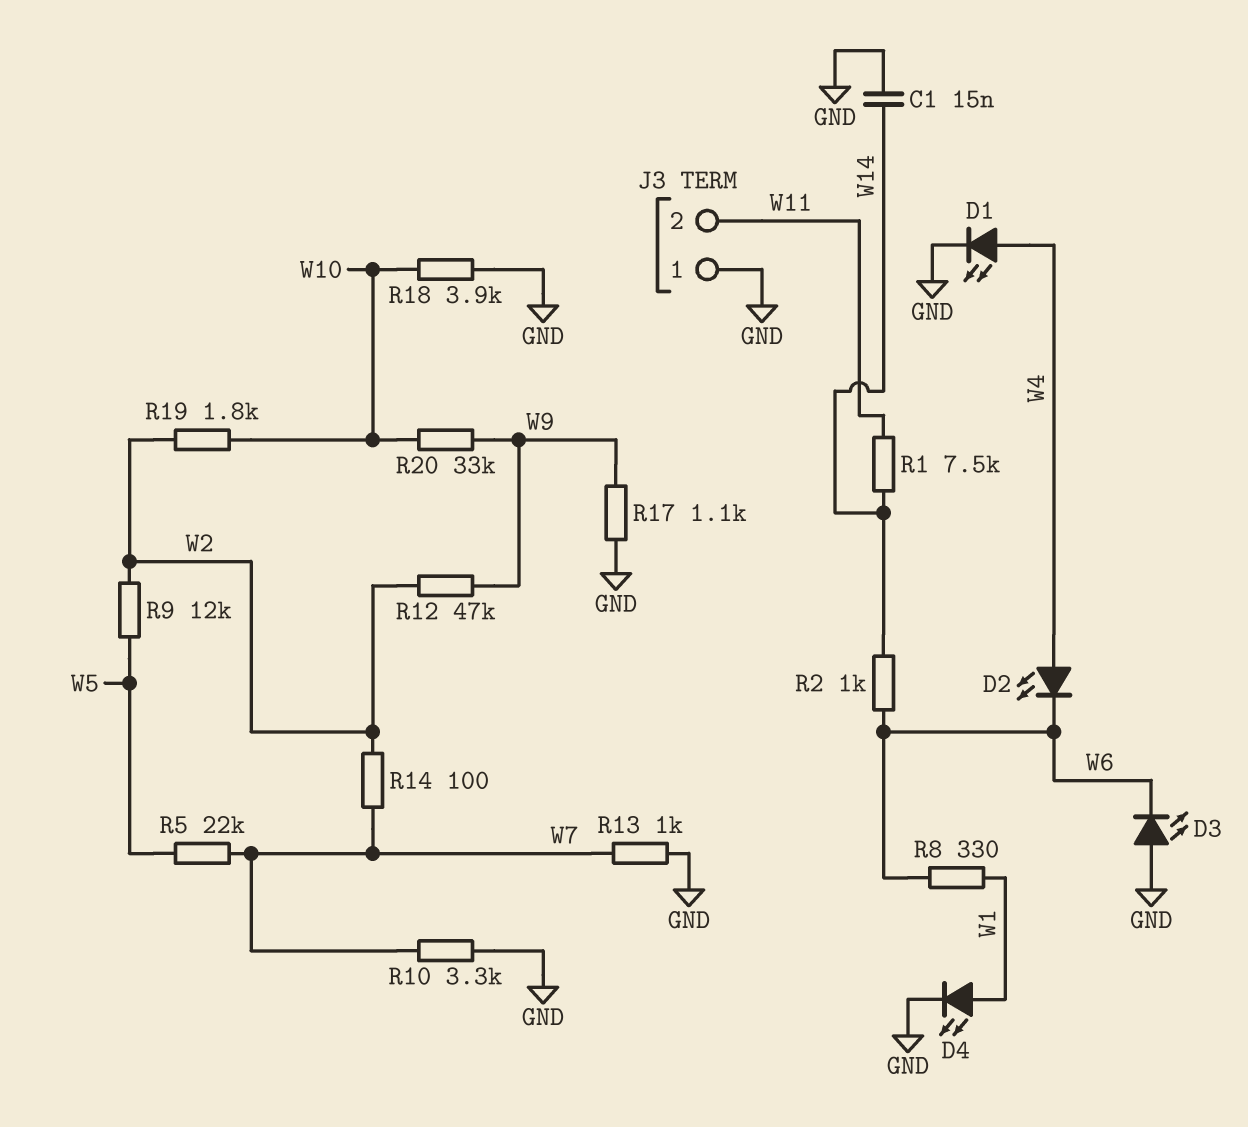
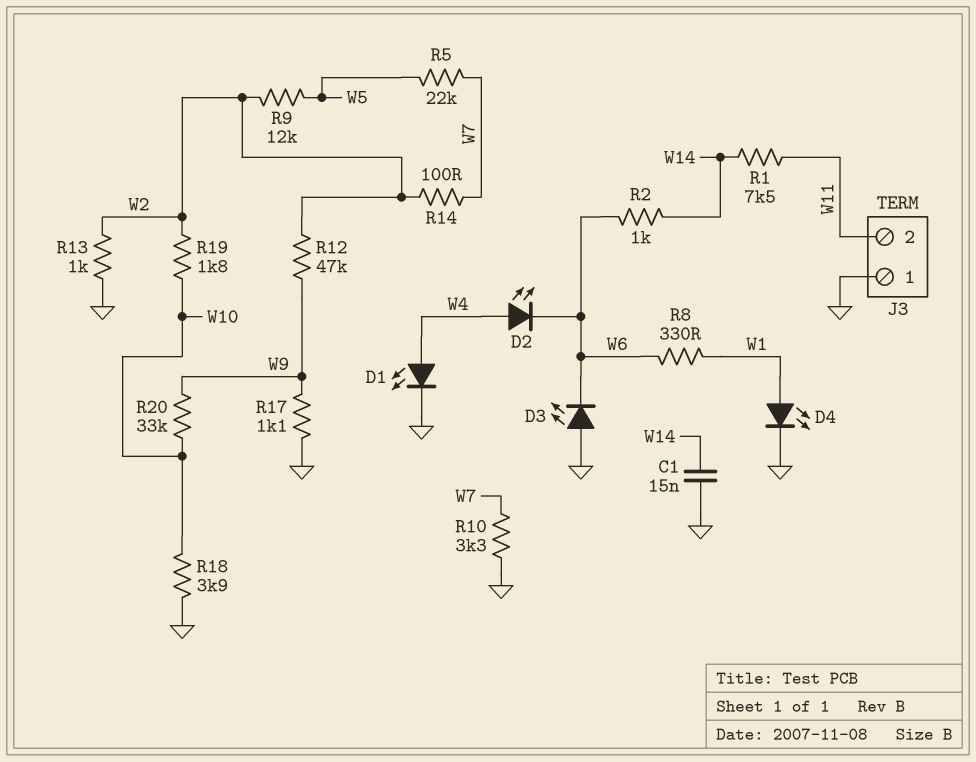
R13: 1k (GND, W7) -> 1k (GND, W2)

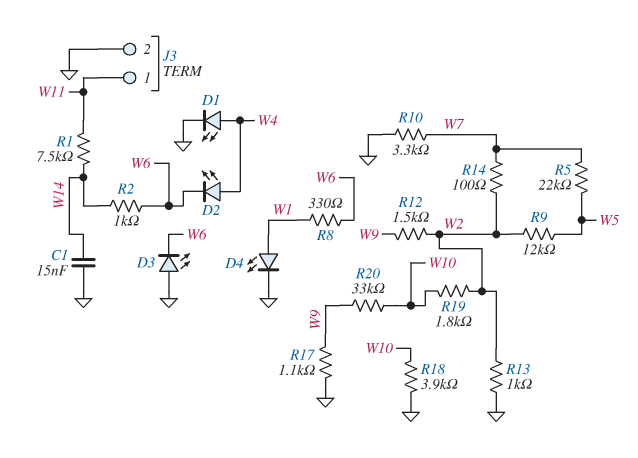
J3 pin 1: GND -> W11
J3 pin 2: W11 -> GND
R12: 47k (W2, W9) -> 1.5k (W2, W9)

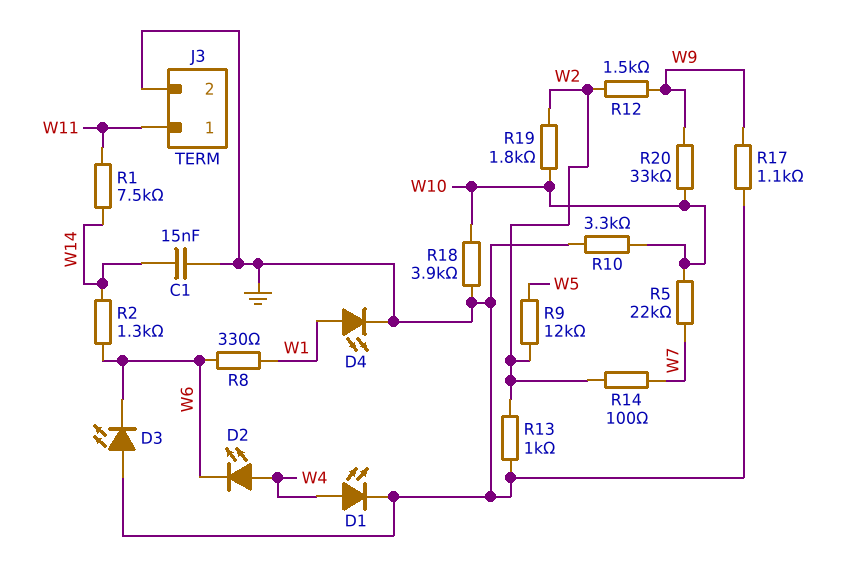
R2: 1k (W6, W14) -> 1.3k (W6, W14)
R5: 22k (W5, W7) -> 22k (W7, W10)
R10: 3.3k (GND, W7) -> 3.3k (GND, W10)

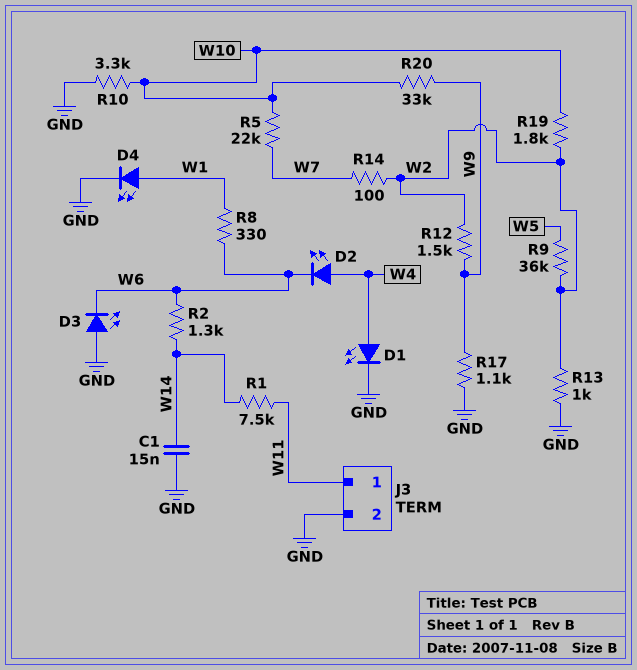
R9: 12k (W2, W5) -> 36k (W2, W5)
R18: 3.9k (GND, W10) -> none

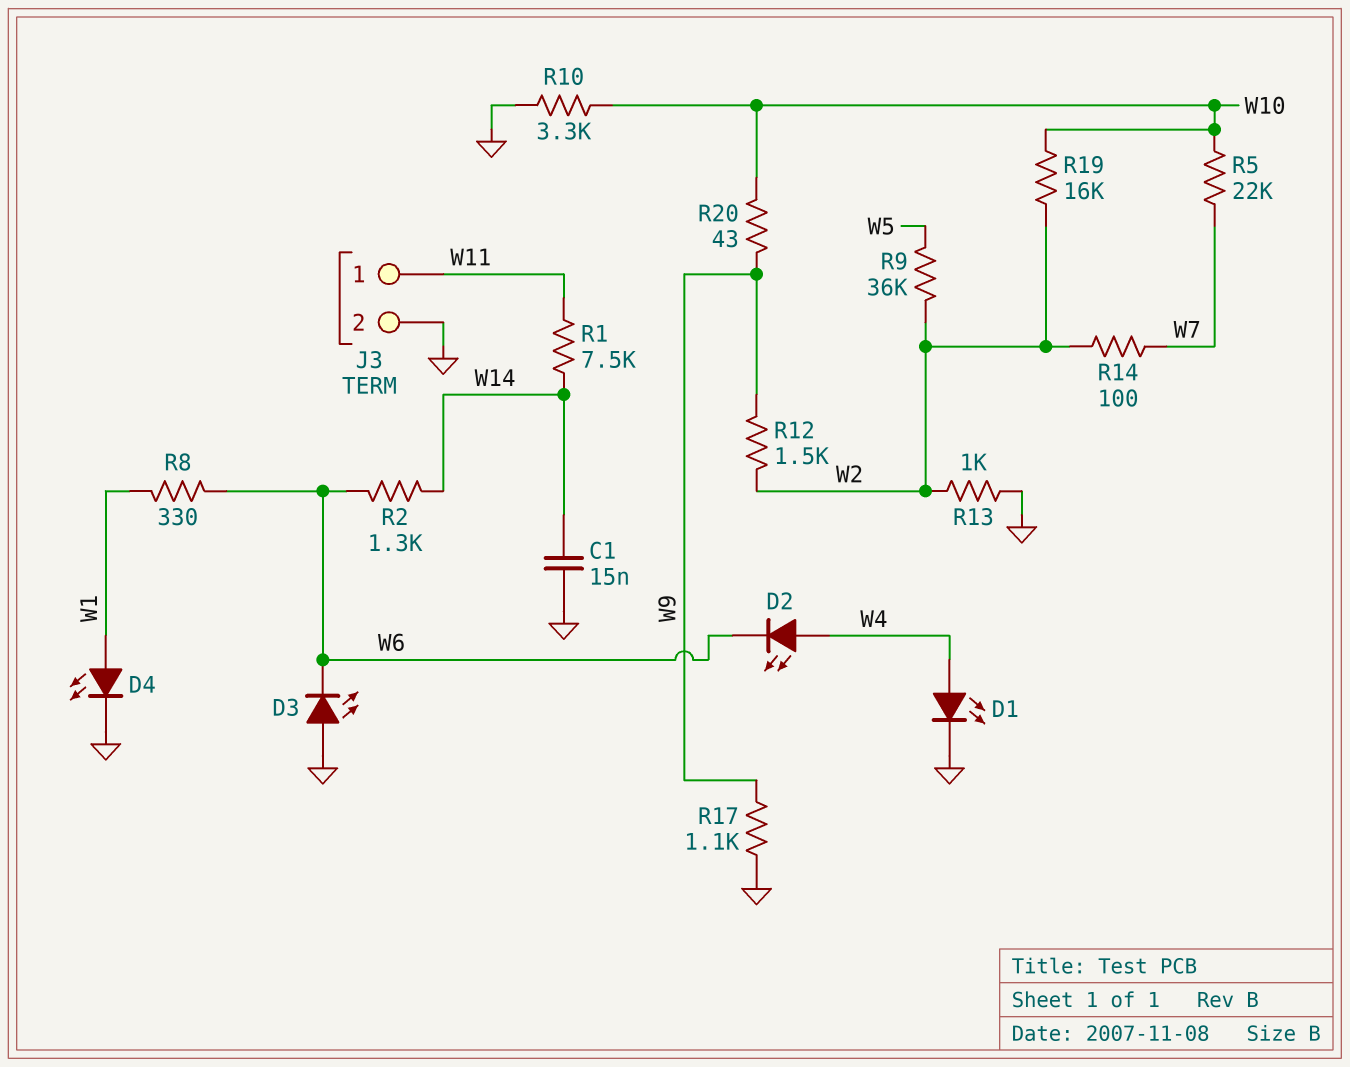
R19: 1.8k (W2, W10) -> 16k (W2, W10)
R20: 33k (W9, W10) -> 43 (W9, W10)

